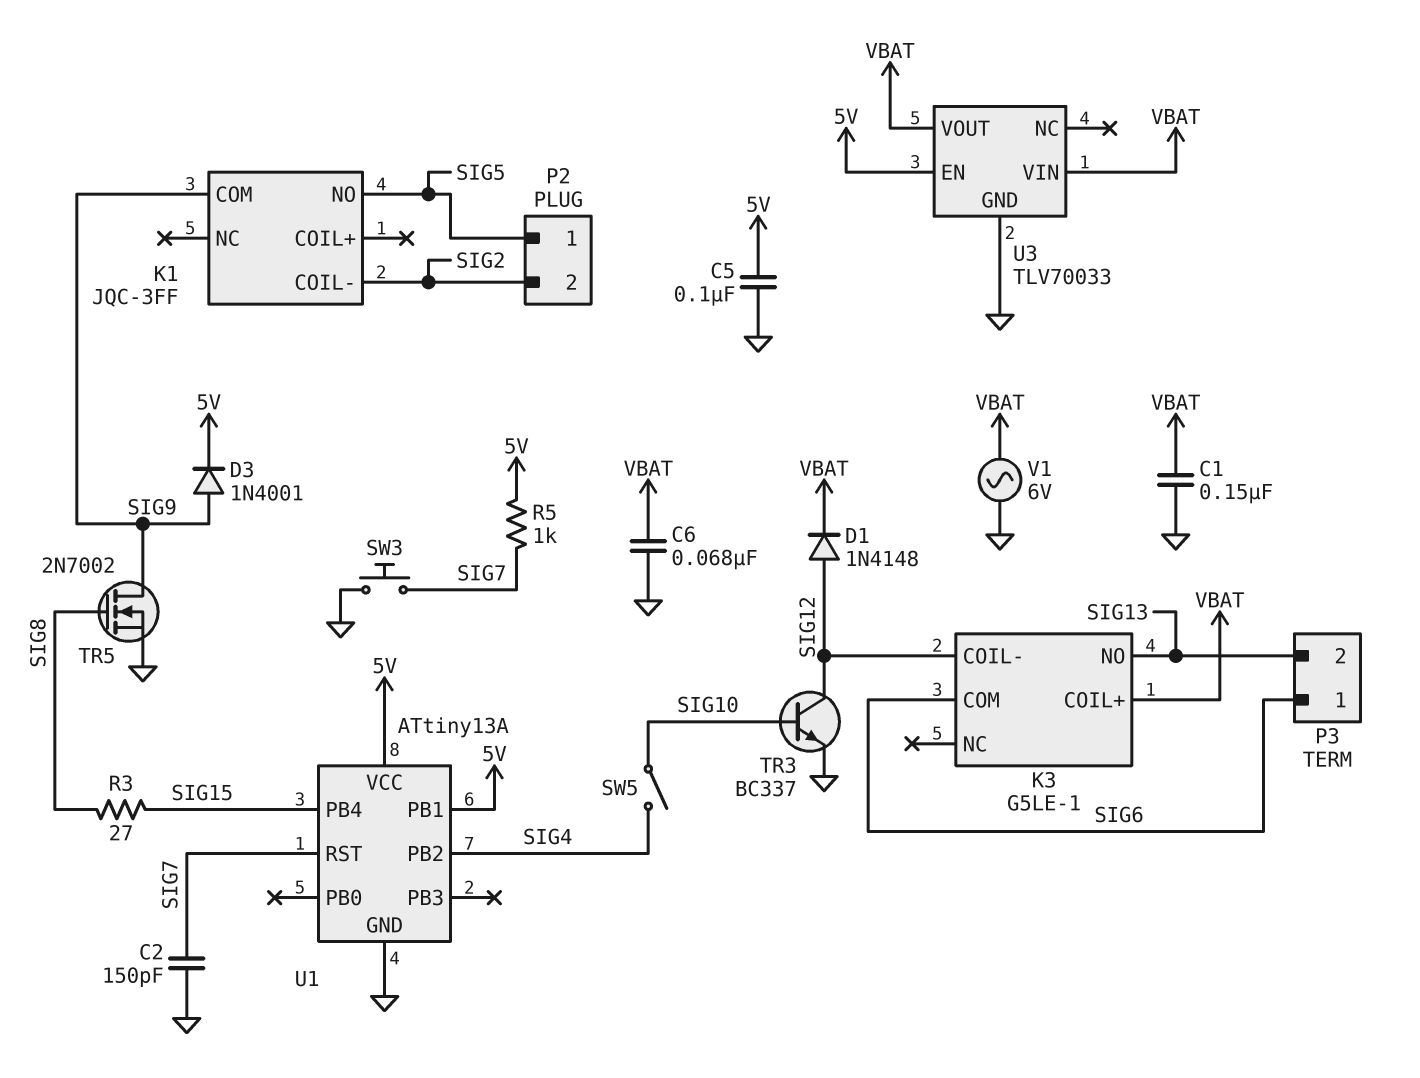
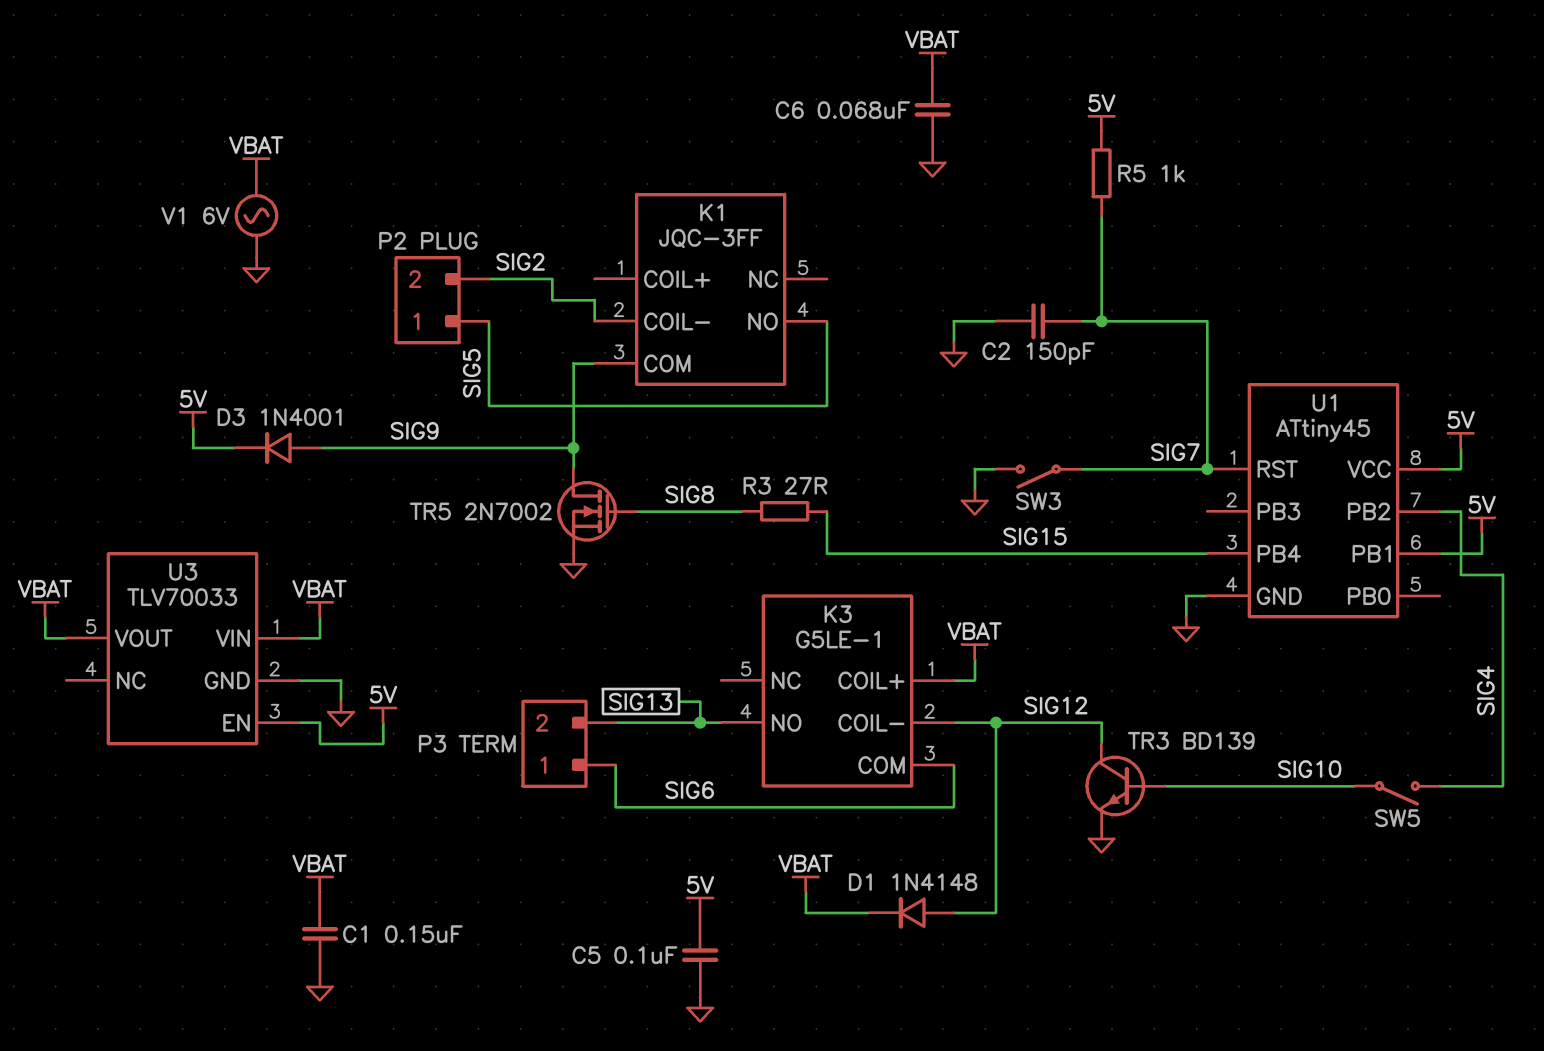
SW3: button (GND, SIG7) -> switch (GND, SIG7)
TR3: NPN BC337 (B SIG10, C SIG12, E GND) -> NPN BD139 (B SIG10, C SIG12, E GND)
U1: ATtiny13A -> ATtiny45

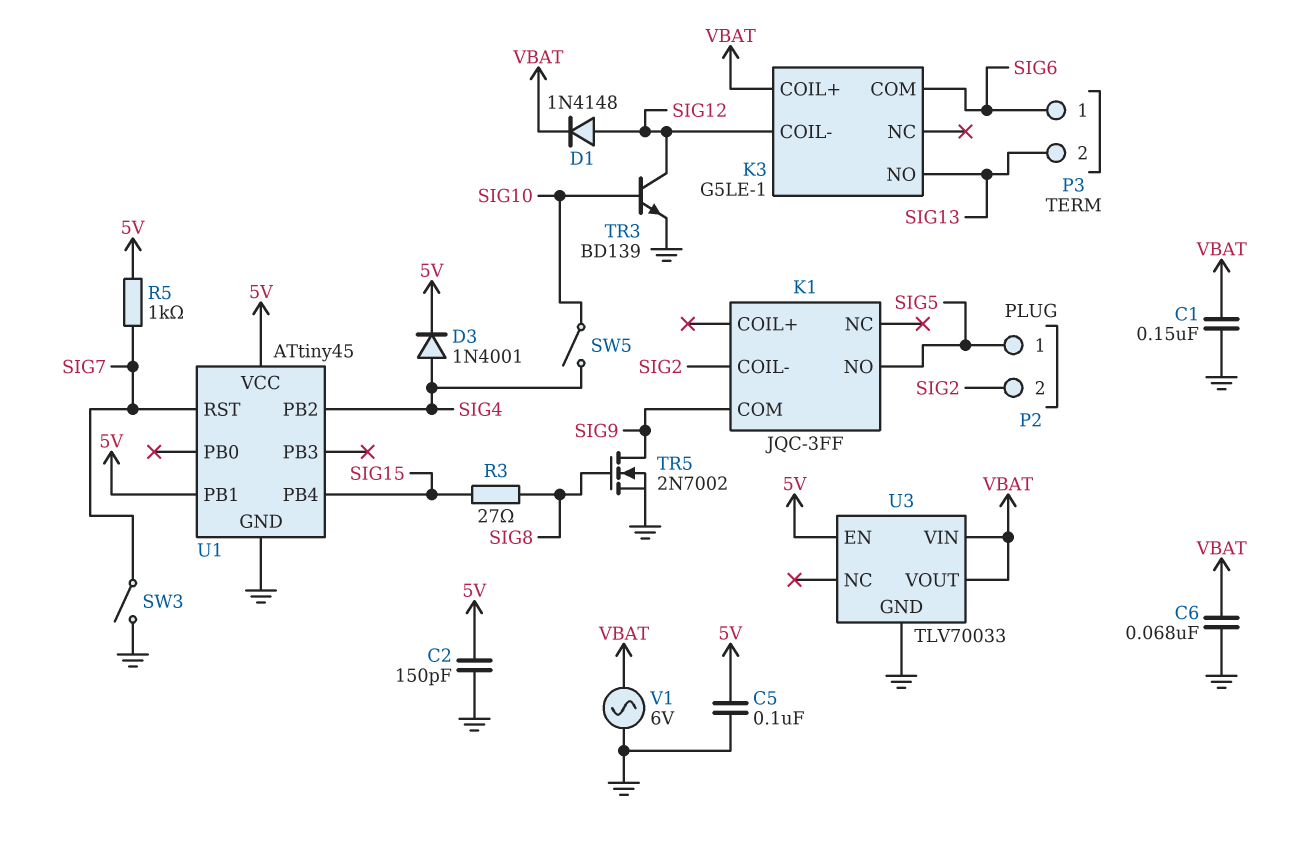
C2: 150pF (GND, SIG7) -> 150pF (5V, GND)
D3: diode 1N4001 (A SIG9, K 5V) -> diode 1N4001 (A SIG4, K 5V)

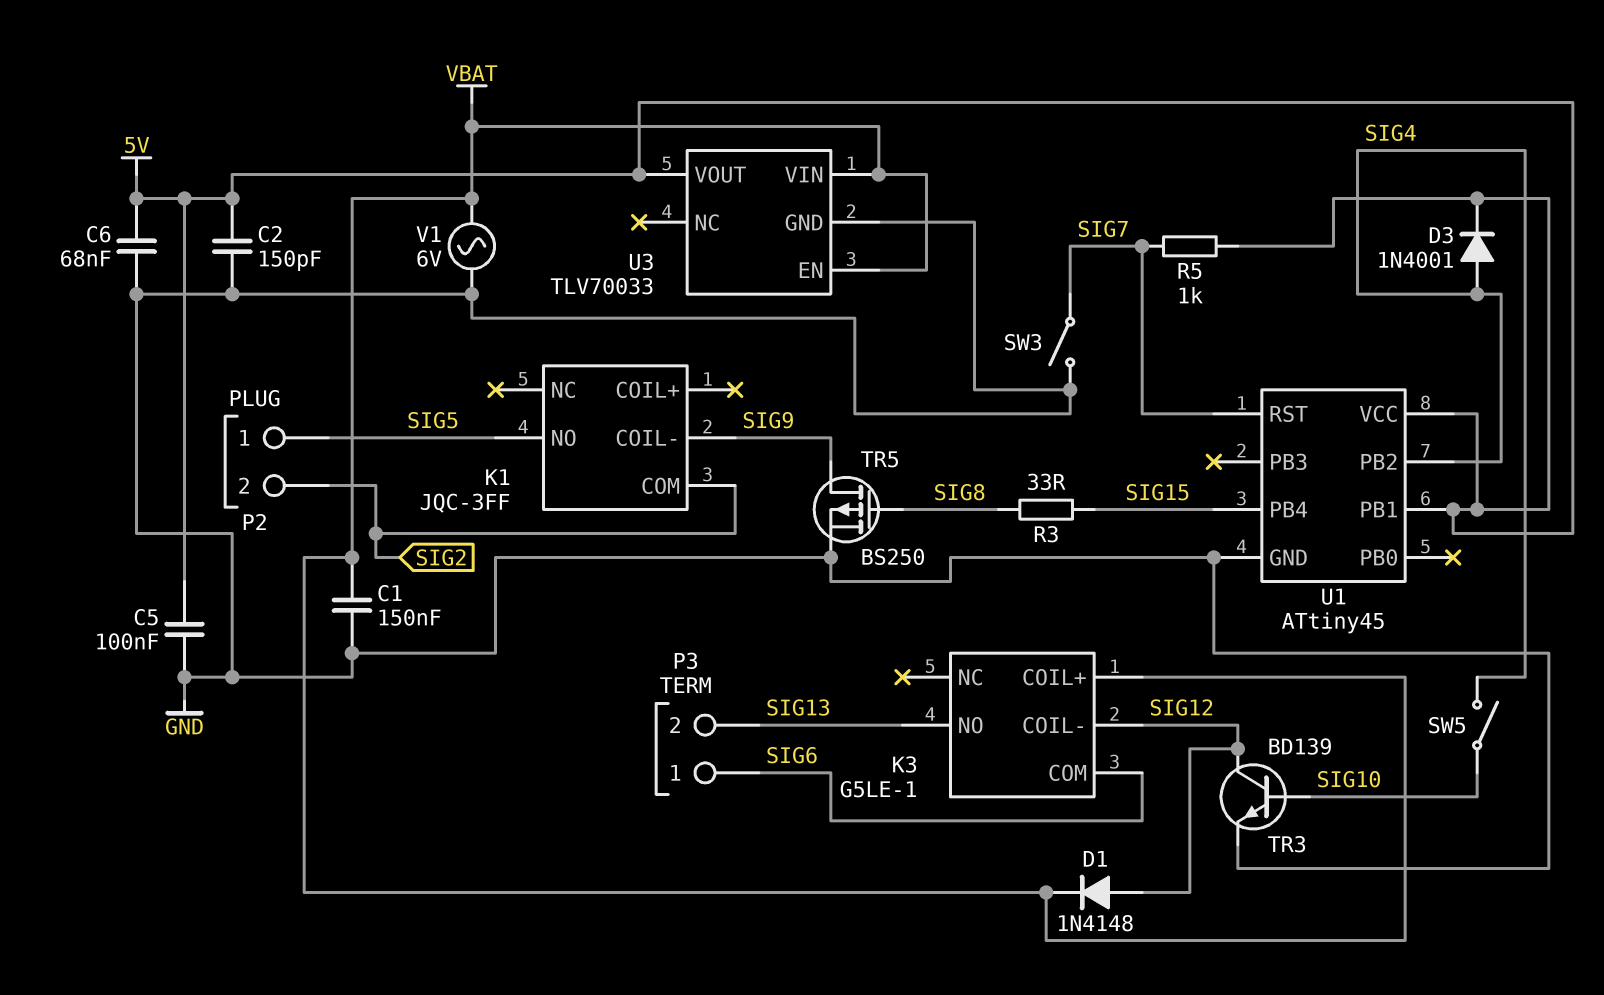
C6: 68nF (GND, VBAT) -> 68nF (5V, GND)
K1 pin COIL-: SIG2 -> SIG9
K1 pin COM: SIG9 -> SIG2
R3: 27 (SIG8, SIG15) -> 33 (SIG8, SIG15)
TR5: NMOS 2N7002 (G SIG8, D SIG9, S GND) -> PMOS BS250 (G SIG8, D SIG9, S GND)
U3 pin EN: 5V -> VBAT
U3 pin VOUT: VBAT -> 5V

